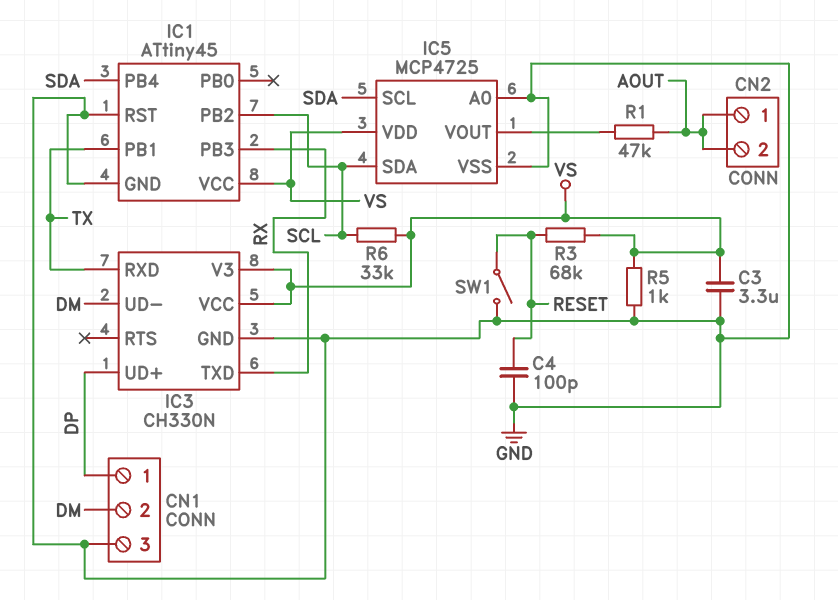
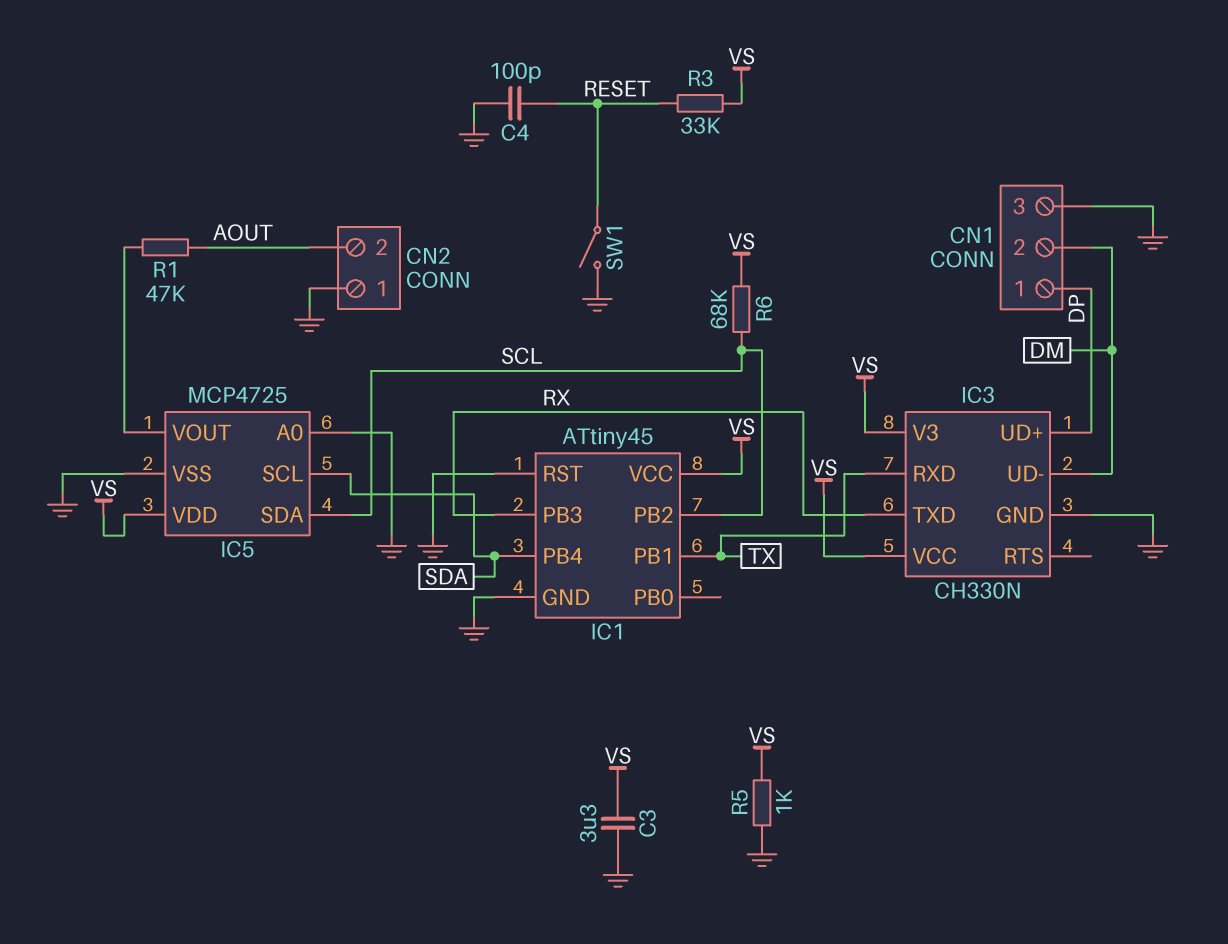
CN2 pin 1: AOUT -> GND
R3: 68k (RESET, VS) -> 33k (RESET, VS)
R6: 33k (SCL, VS) -> 68k (SCL, VS)

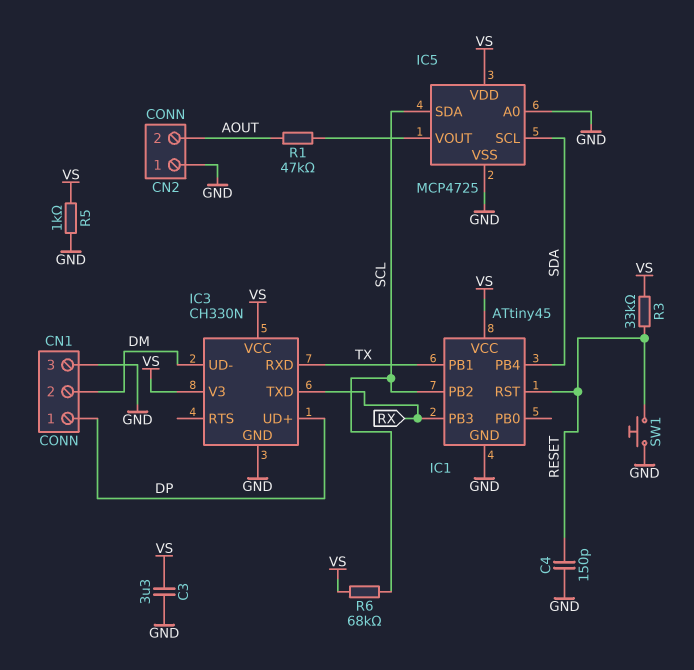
C4: 100pF (GND, RESET) -> 150pF (GND, RESET)
IC1 pin RST: GND -> RESET
SW1: switch (GND, RESET) -> button (GND, RESET)

